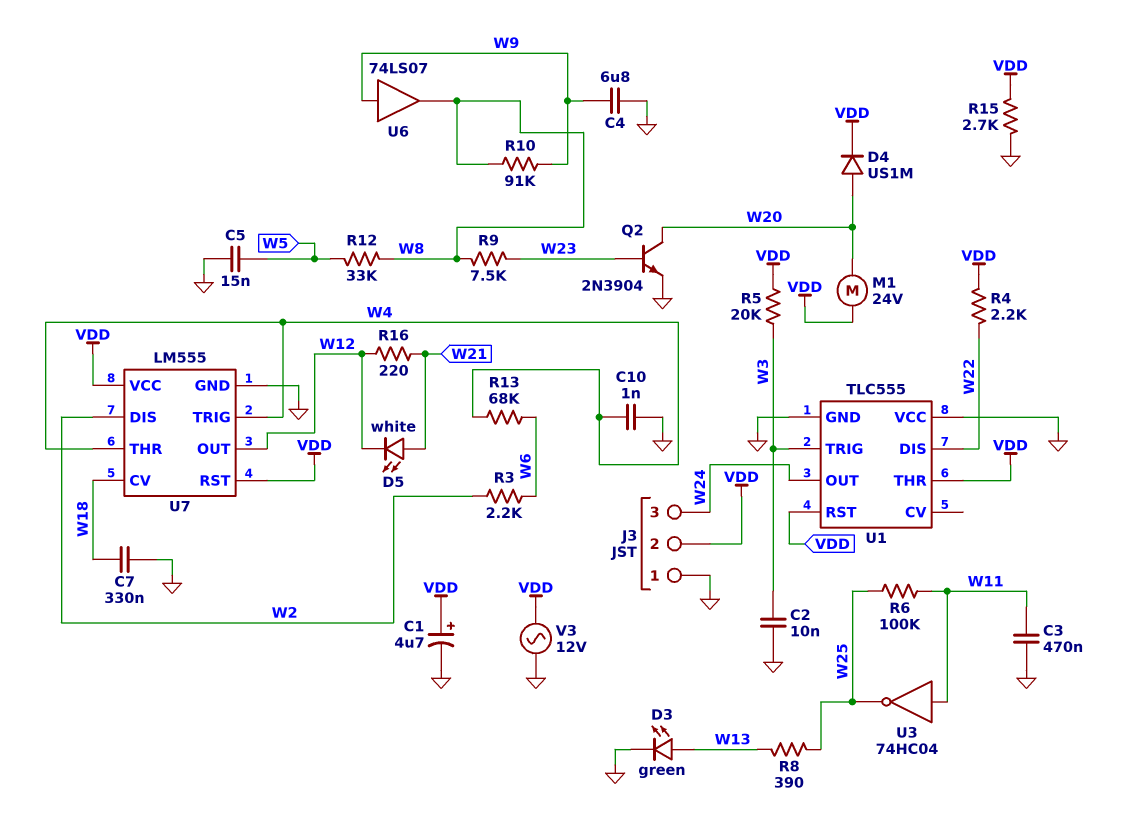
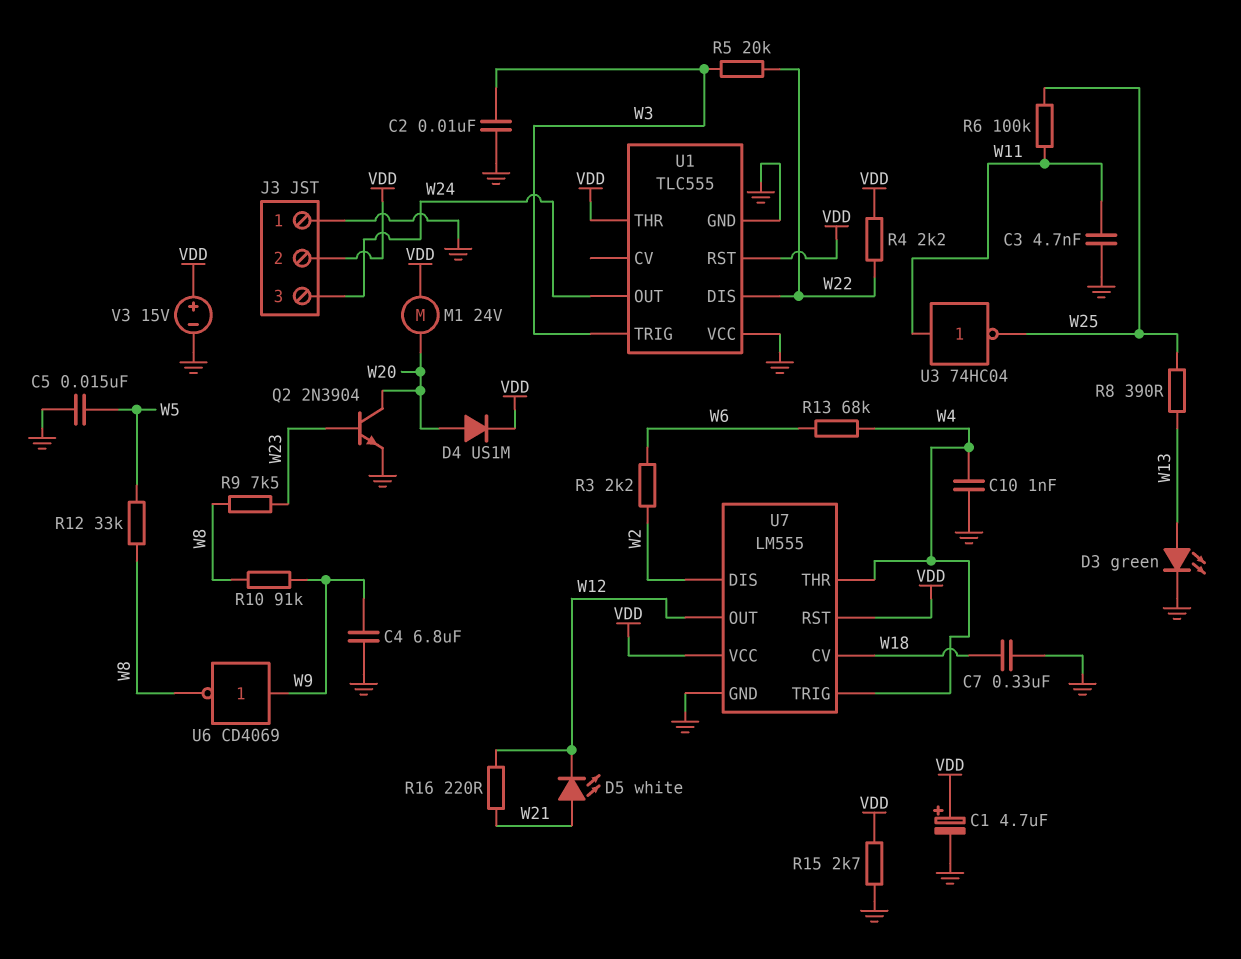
C3: 470nF (GND, W11) -> 4.7nF (GND, W11)
R5: 20k (VDD, W3) -> 20k (W3, W22)
U6: buffer 74LS07 (in W9, out W8) -> NOT CD4069 (in W9, out W8)
V3: AC 12V (GND, VDD) -> 15V (plus VDD, minus GND)

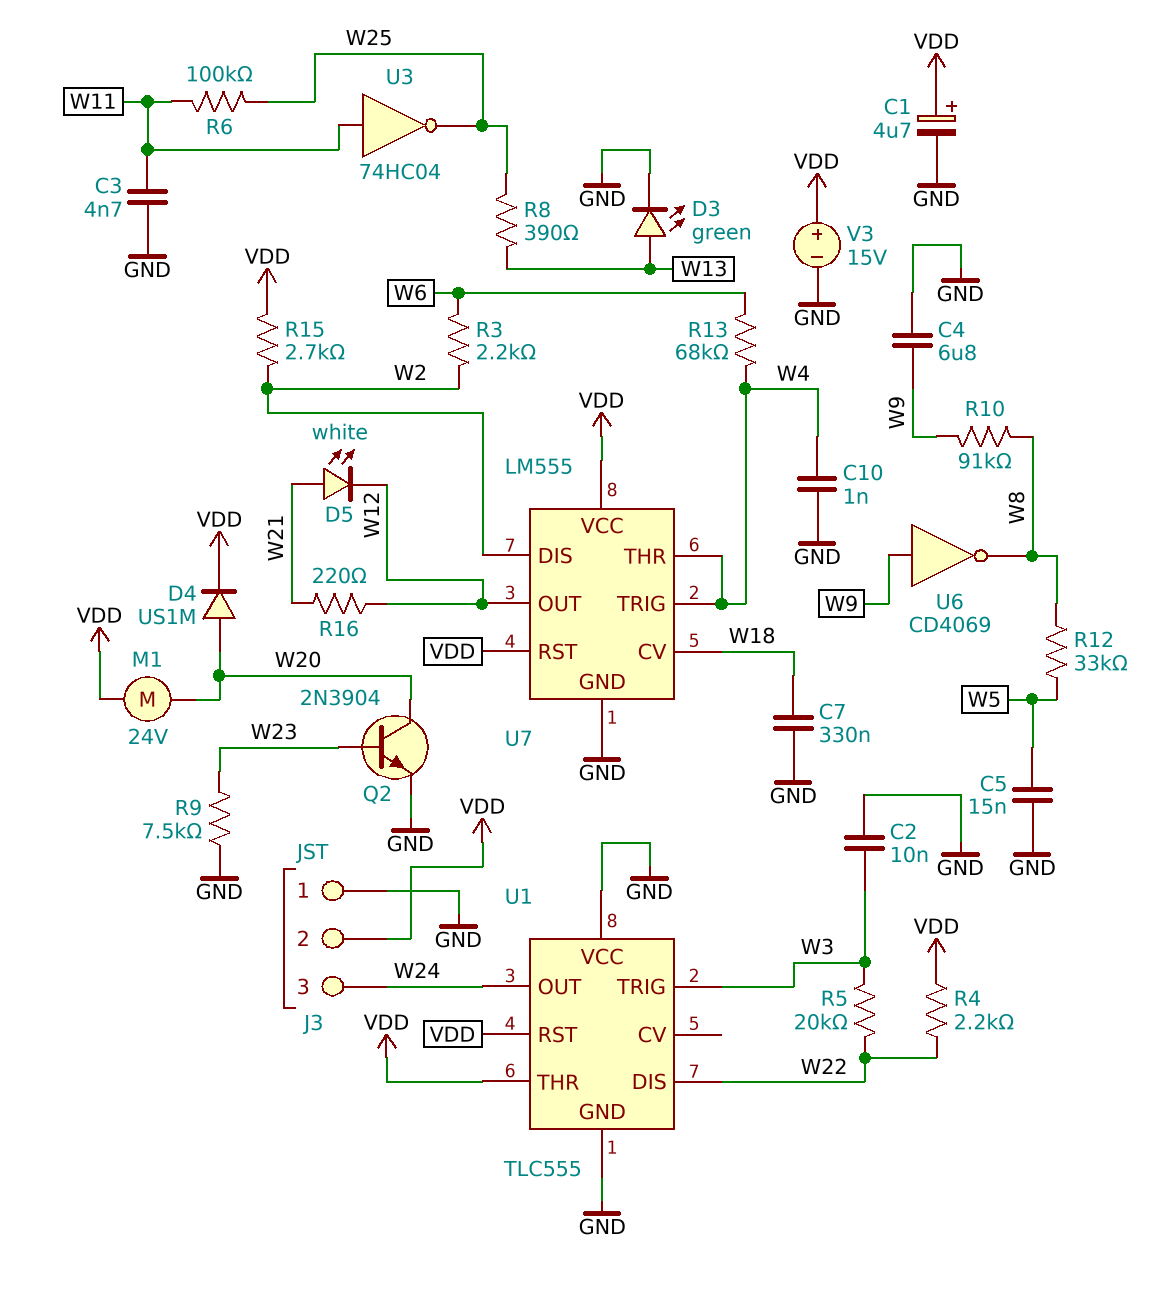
R9: 7.5k (W8, W23) -> 7.5k (GND, W23)
R15: 2.7k (GND, VDD) -> 2.7k (VDD, W2)

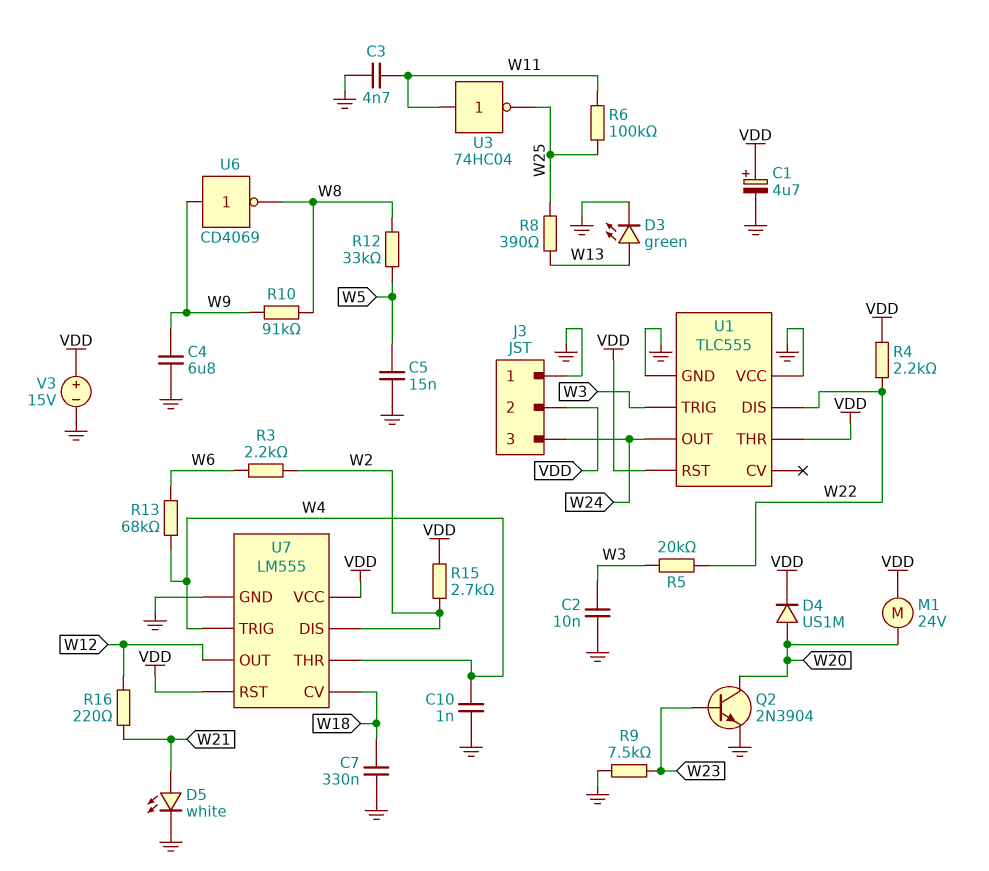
D5: LED white (A W21, K W12) -> LED white (A W21, K GND)

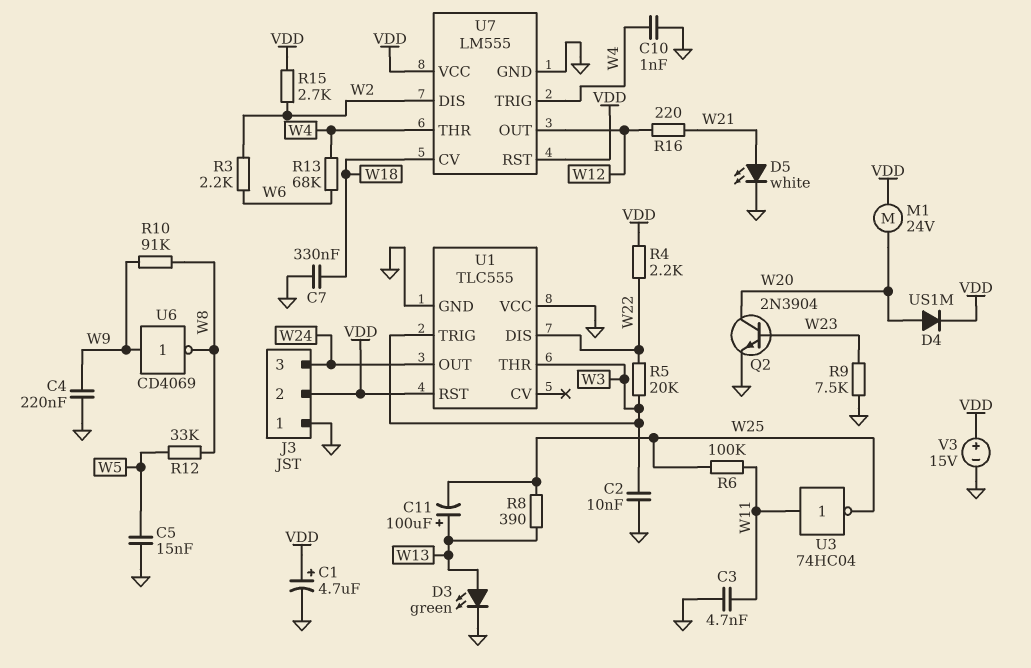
C4: 6.8uF (GND, W9) -> 220nF (GND, W9)
C11: none -> 100uF (plus W13, minus W25)
U1 pin THR: VDD -> W3

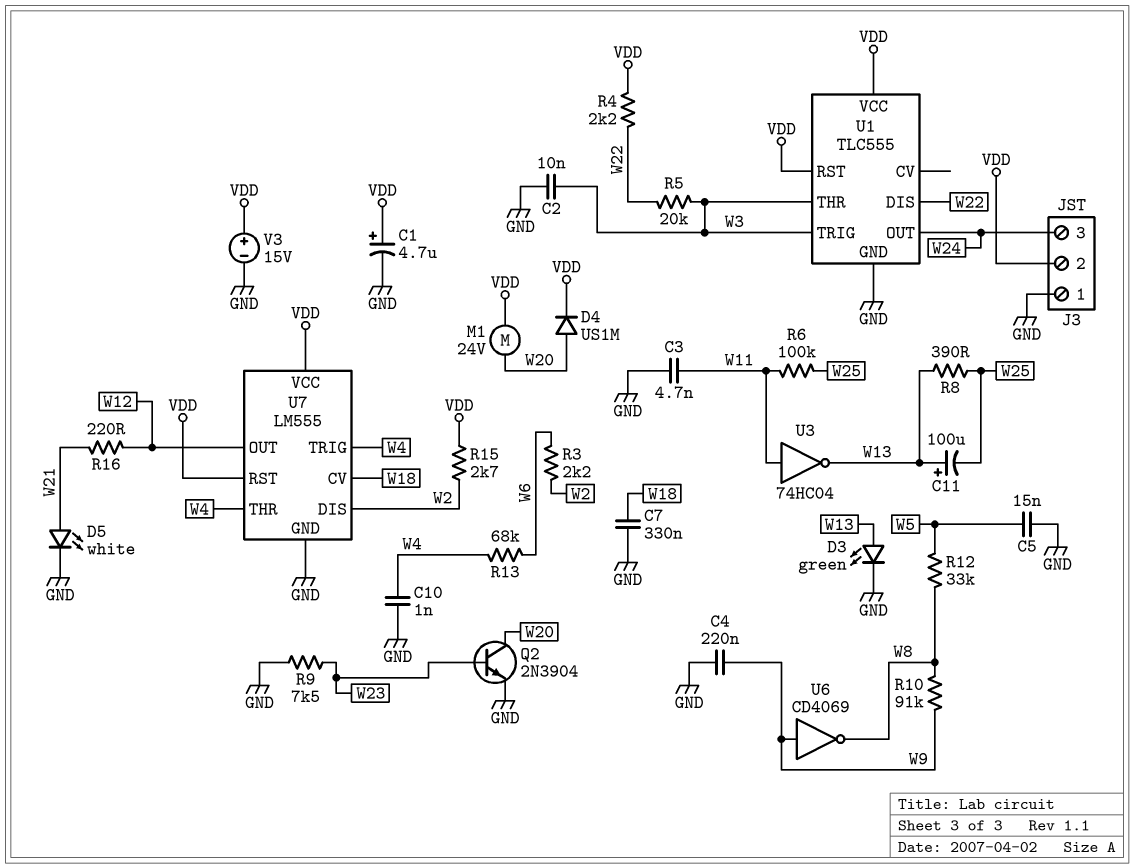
U1 pin VCC: GND -> VDD
U3: NOT 74HC04 (in W11, out W25) -> NOT 74HC04 (in W11, out W13)

